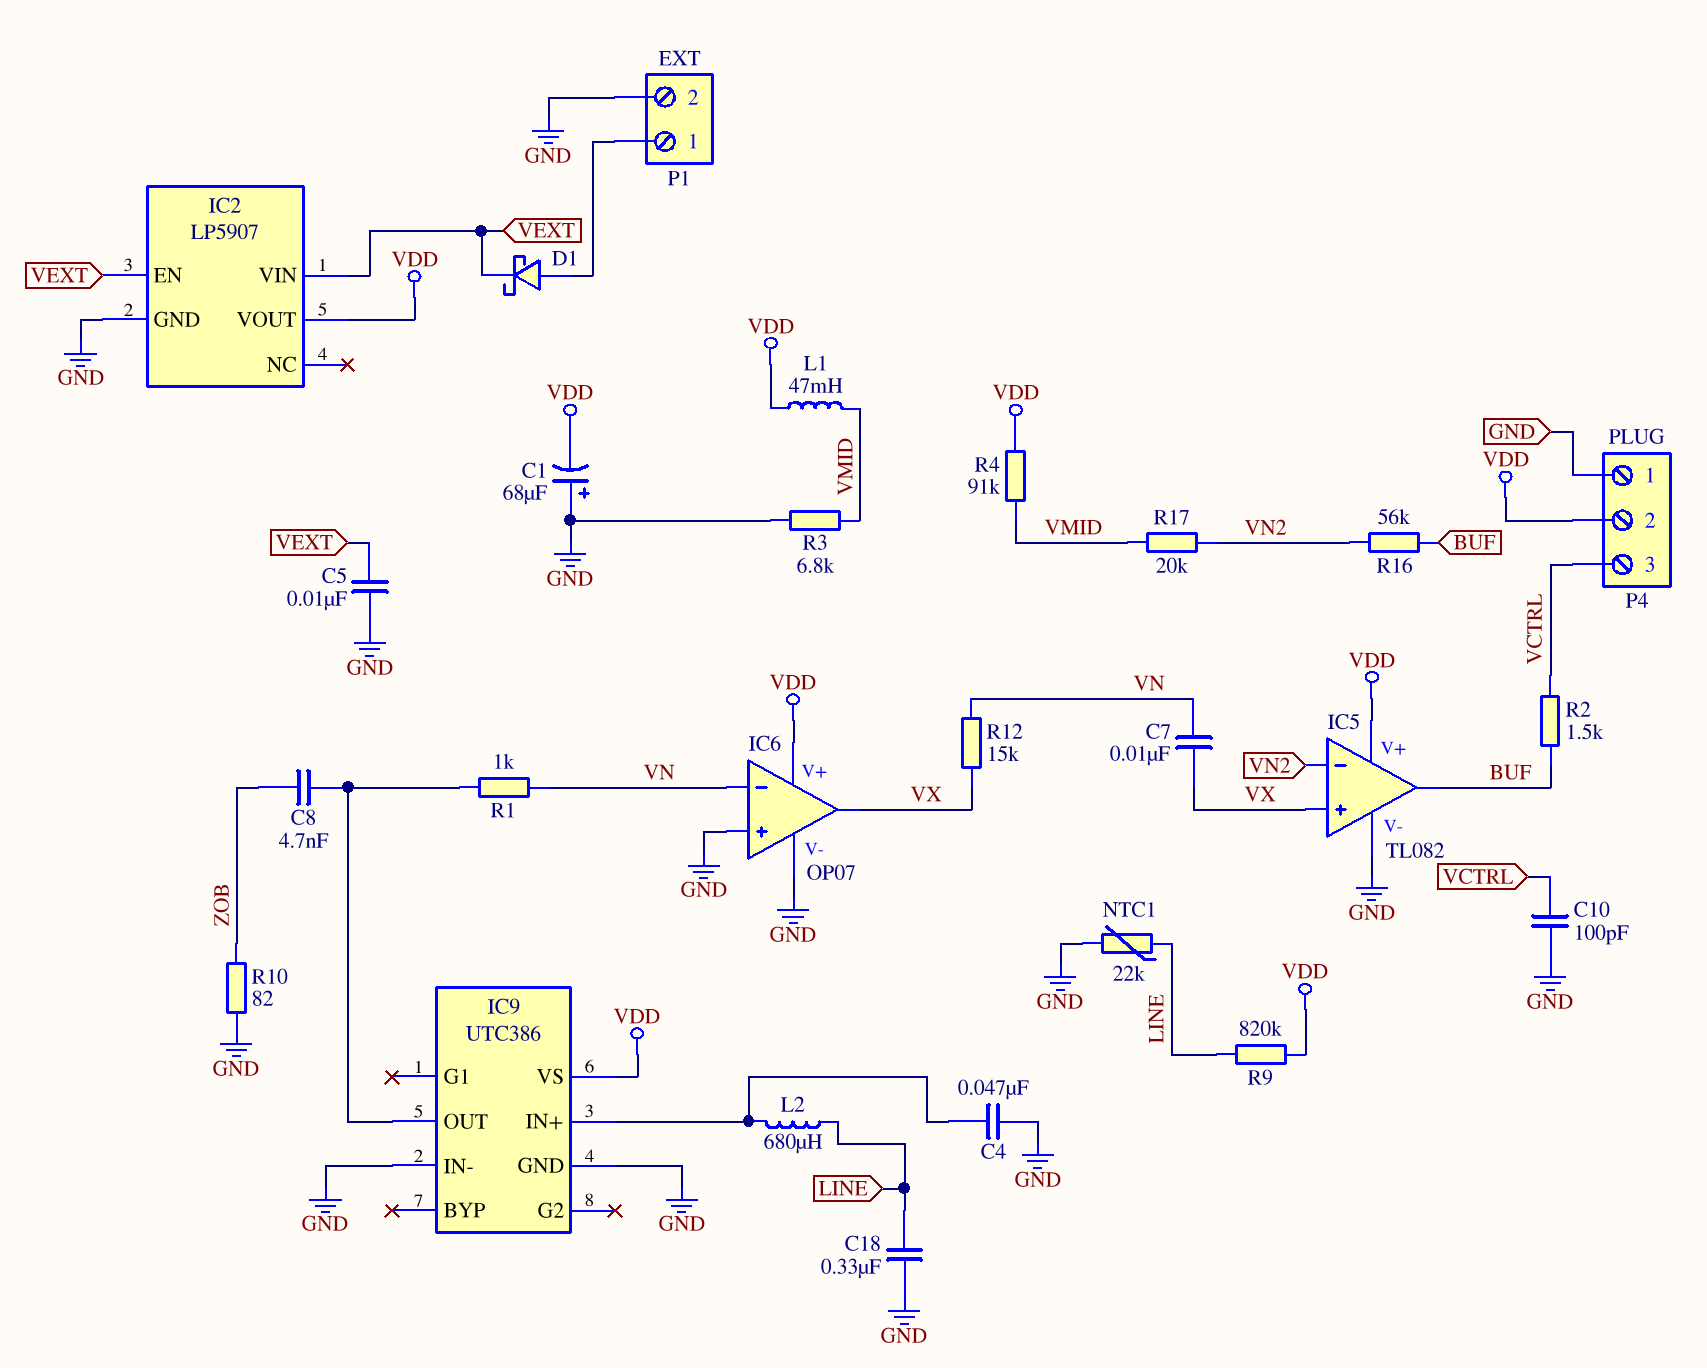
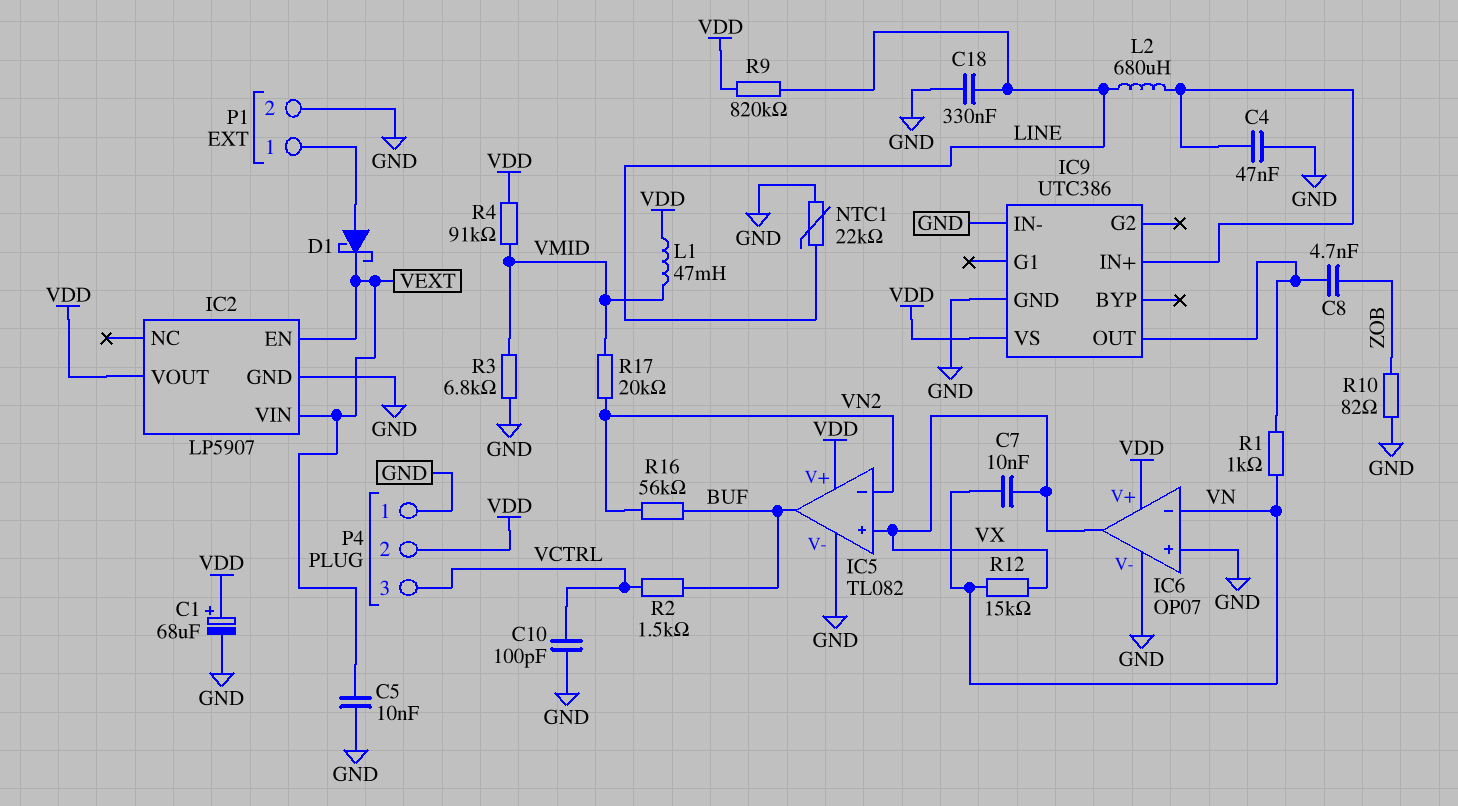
C1: 68uF (plus GND, minus VDD) -> 68uF (plus VDD, minus GND)

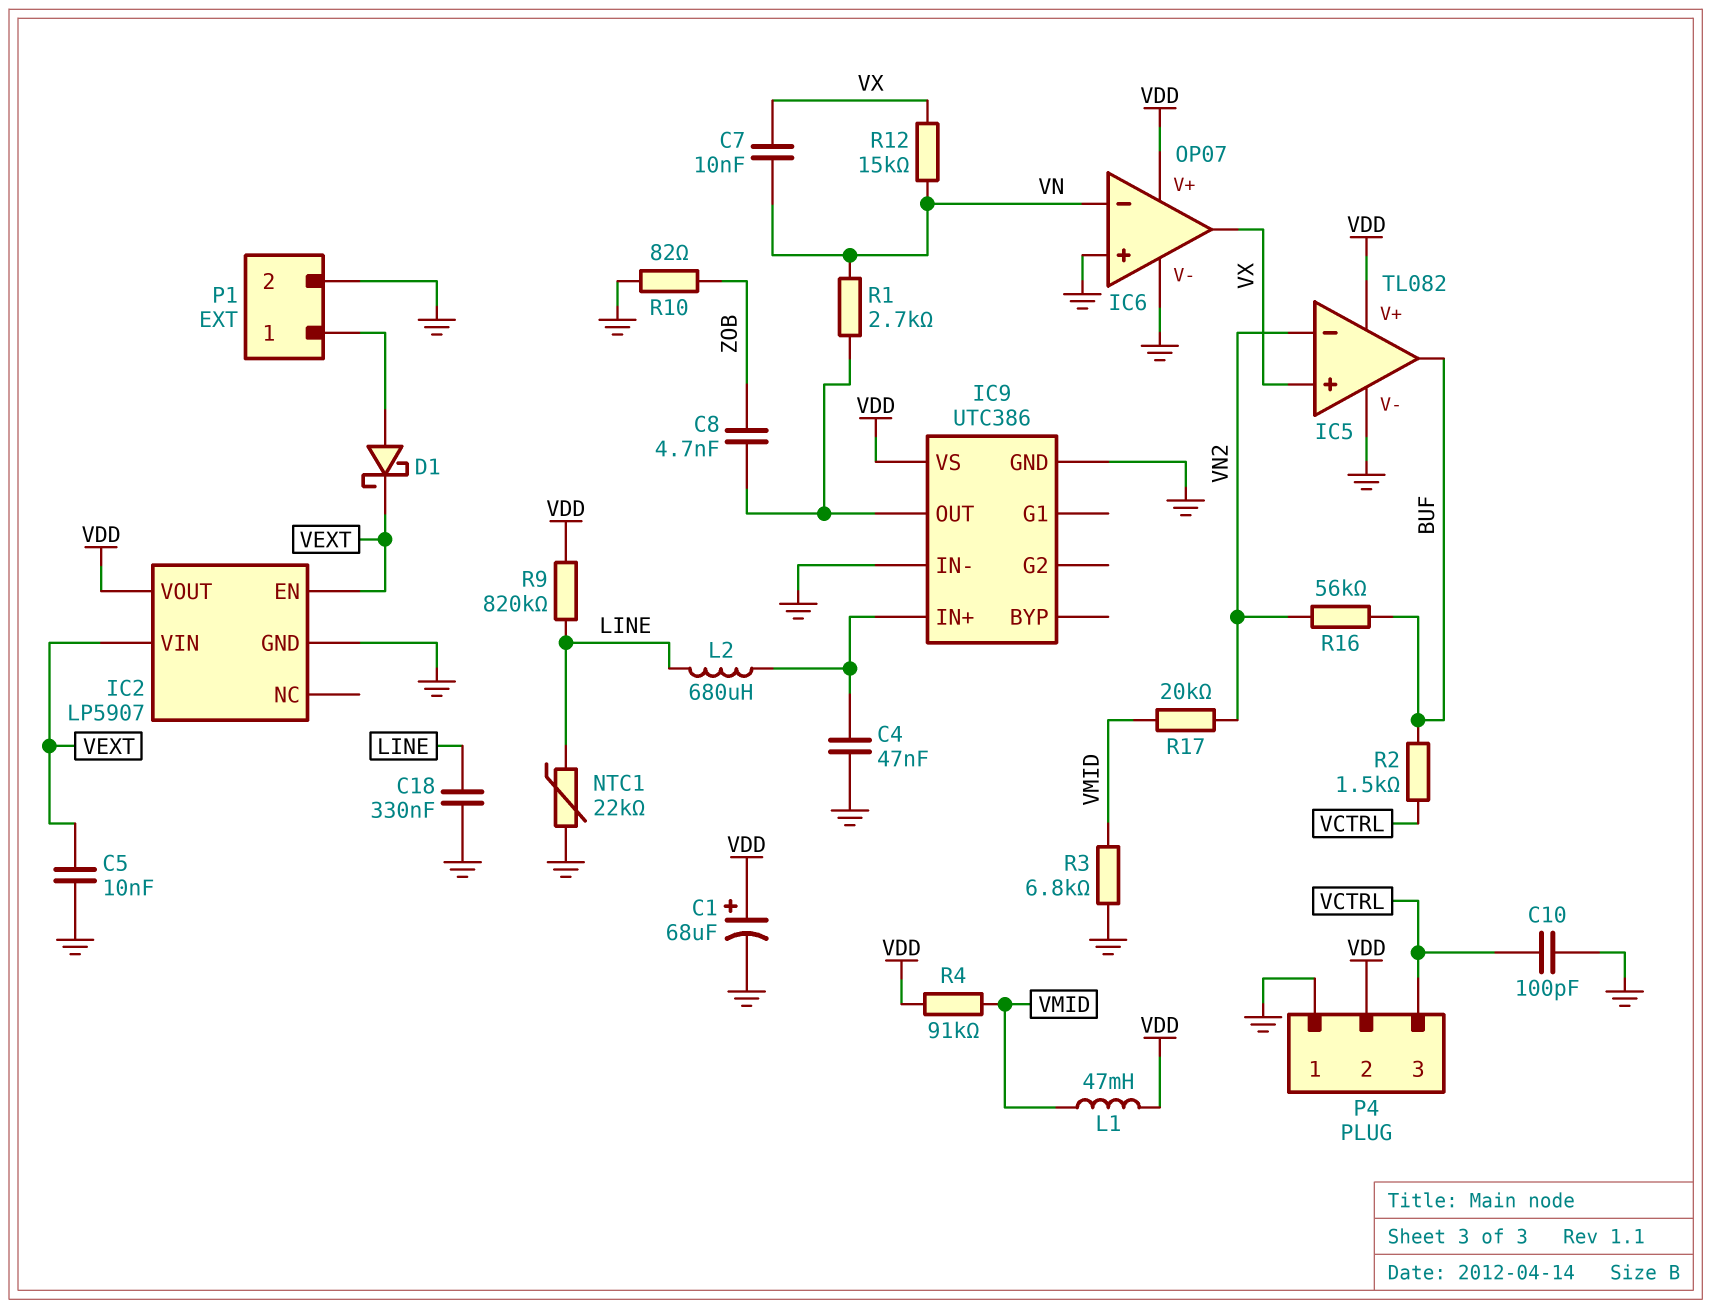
R1: 1k (IC9/OUT, VN) -> 2.7k (IC9/OUT, VN)

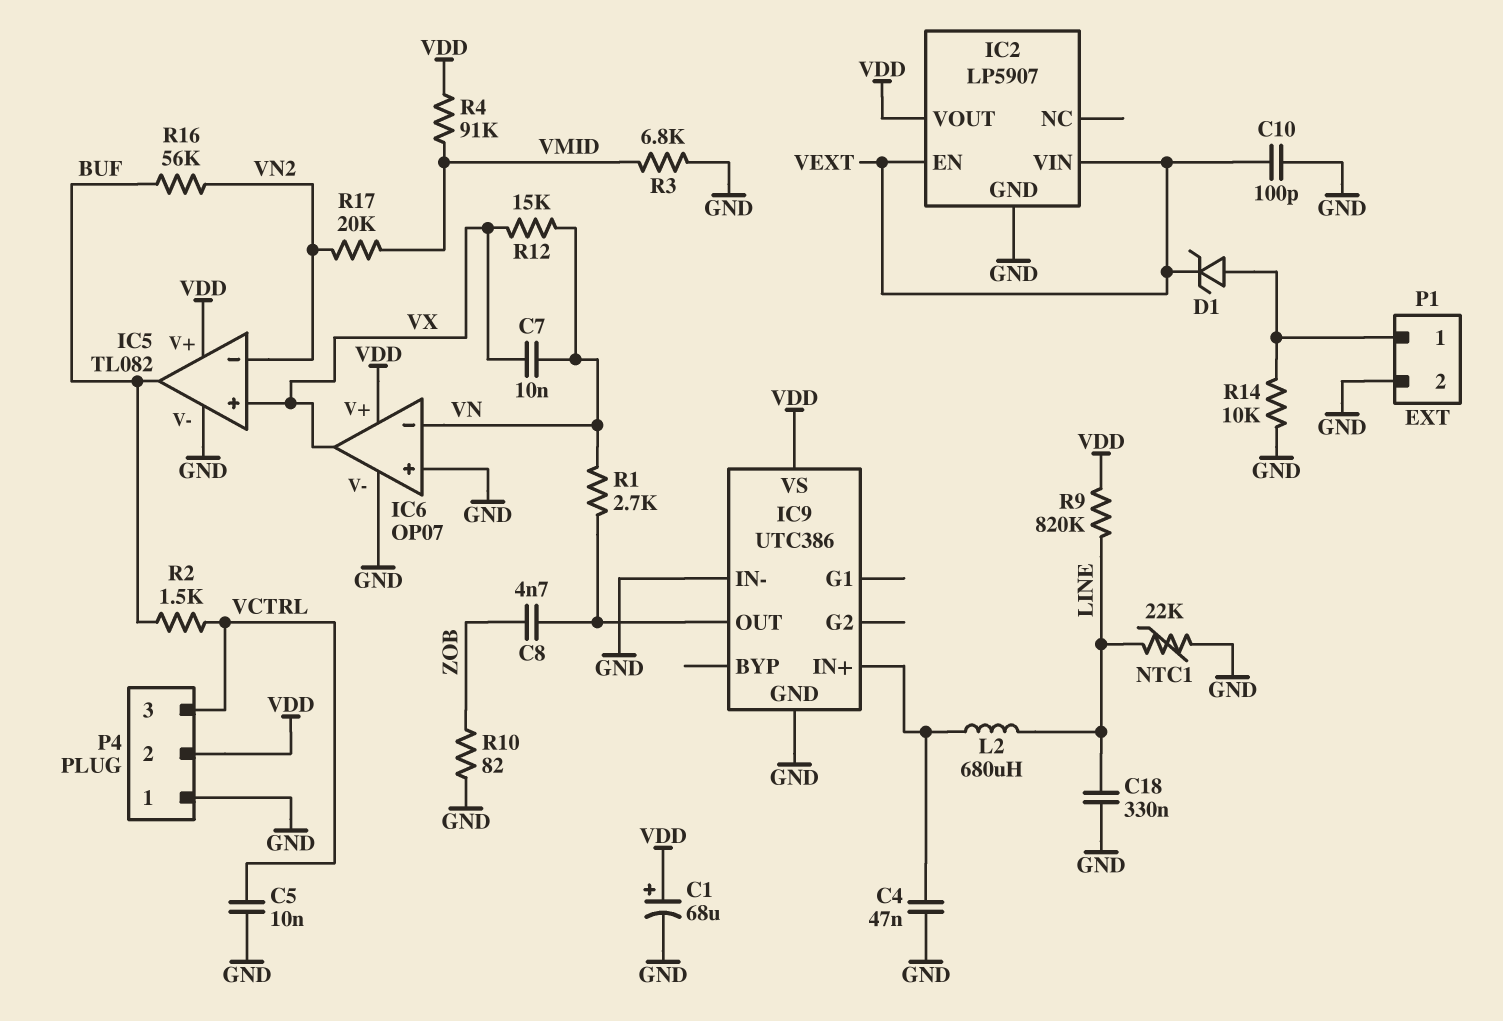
C5: 10nF (GND, VEXT) -> 10nF (GND, VCTRL)
C10: 100pF (GND, VCTRL) -> 100pF (GND, VEXT)
D1: schottky (A P1/1, K VEXT) -> zener (A P1/1, K VEXT)
L1: 47mH (VDD, VMID) -> none
R14: none -> 10k (GND, P1/1)

